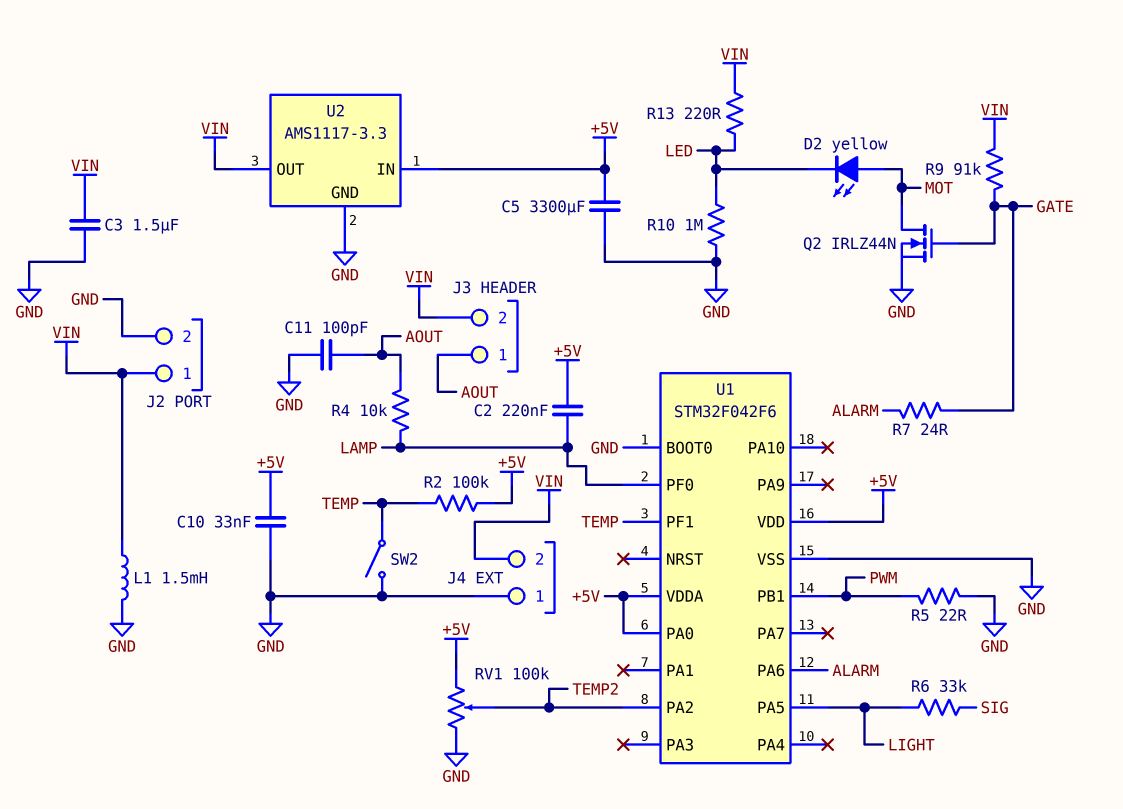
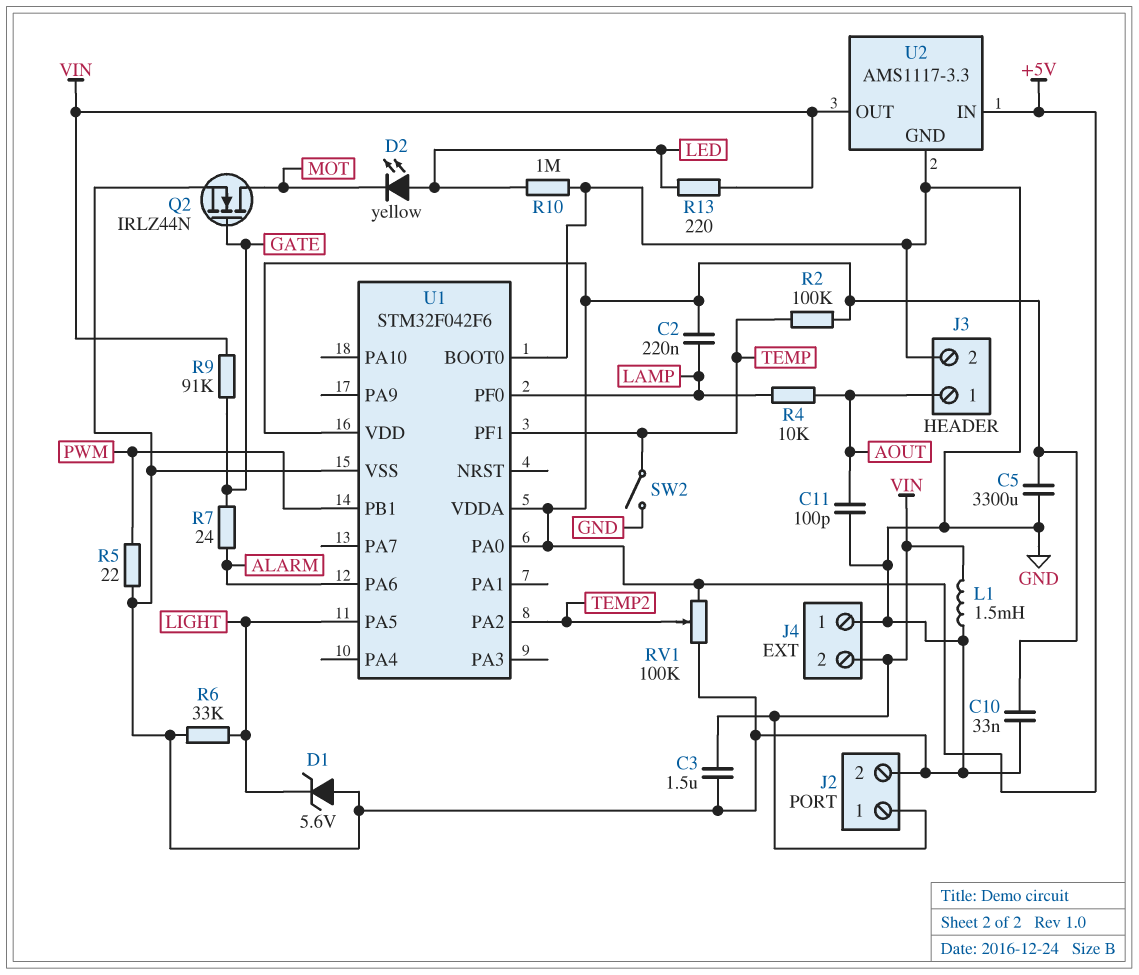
D1: none -> zener 5.6V (A GND, K LIGHT)
D2: LED yellow (A MOT, K LED) -> LED yellow (A LED, K MOT)
J3 pin 2: VIN -> GND
R6: 33k (LIGHT, SIG) -> 33k (GND, LIGHT)

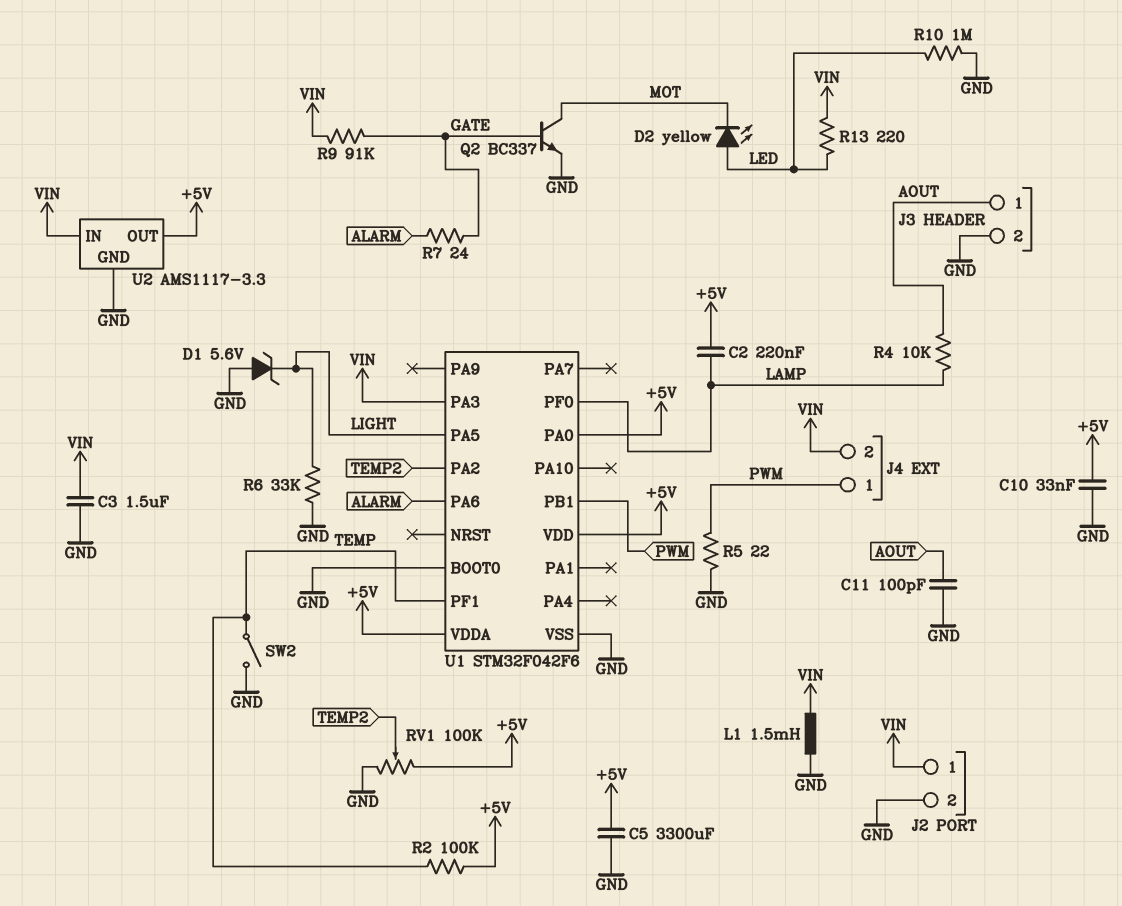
J4 pin 1: GND -> PWM
Q2: NMOS IRLZ44N (G GATE, D MOT, S GND) -> NPN BC337 (B GATE, C MOT, E GND)
U1 pin PA3: none -> VIN
U2 pin IN: +5V -> VIN
U2 pin OUT: VIN -> +5V

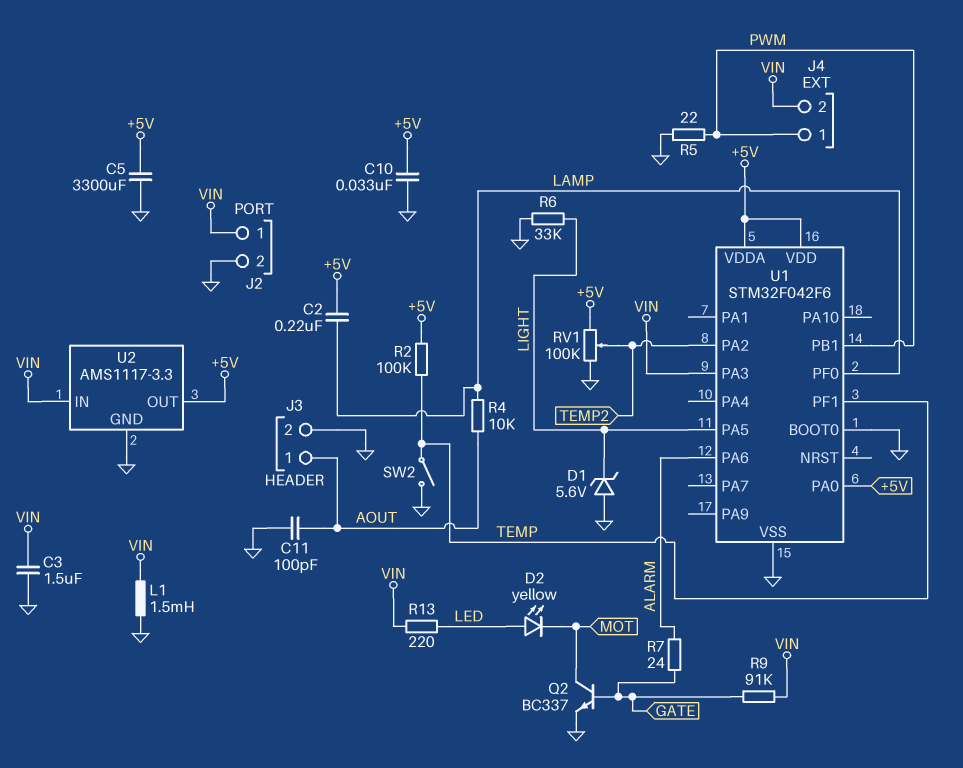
R10: 1M (GND, LED) -> none

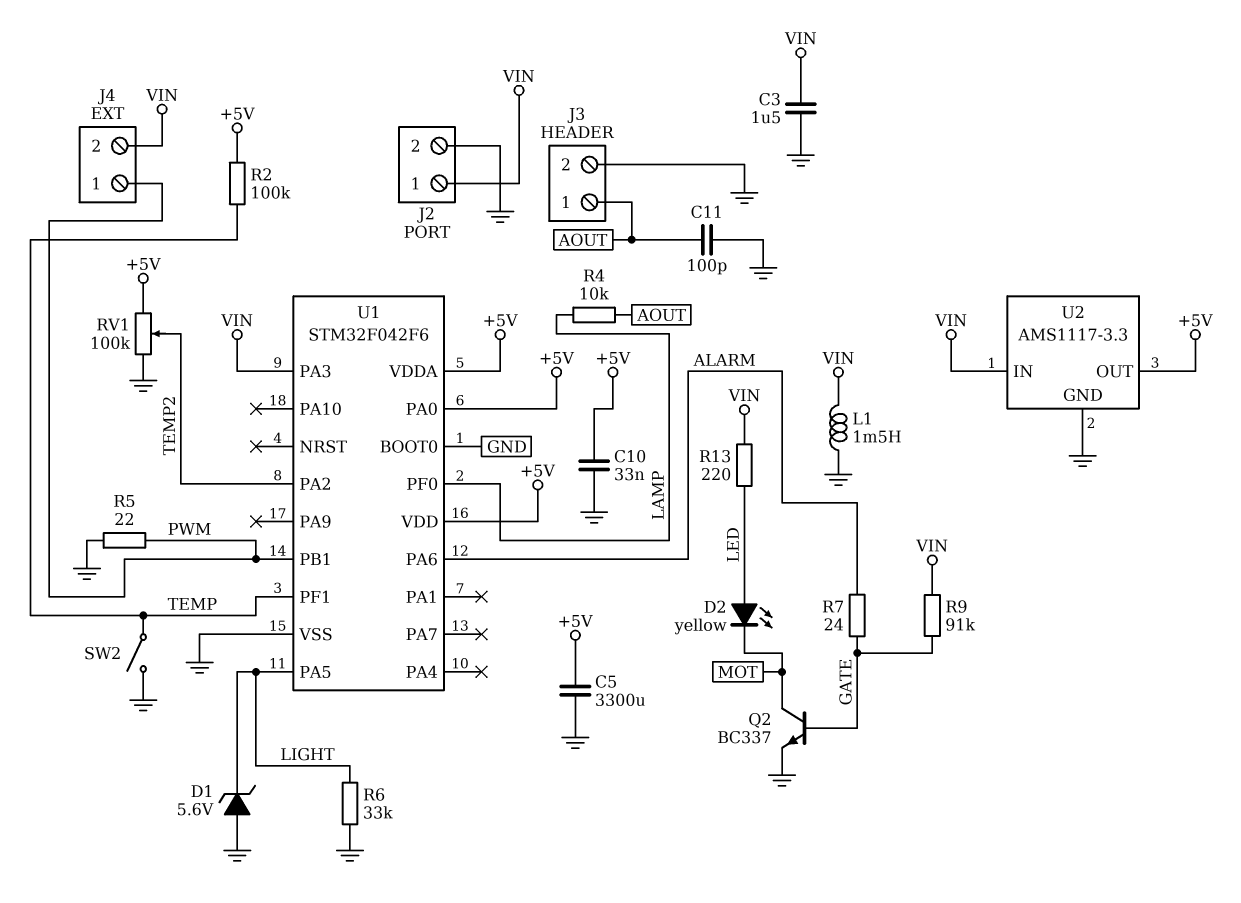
C2: 220nF (+5V, LAMP) -> none

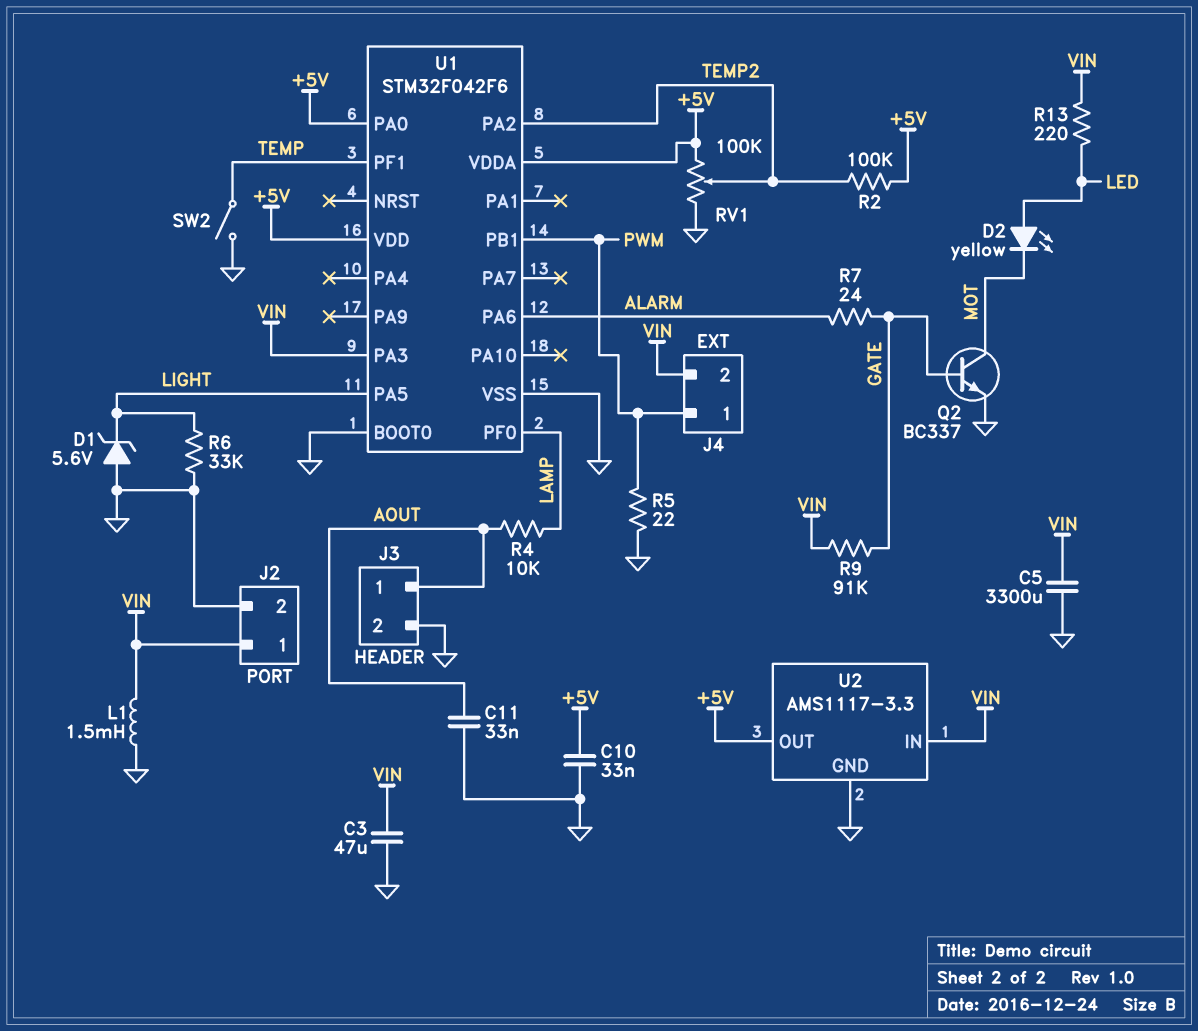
C3: 1.5uF (GND, VIN) -> 47uF (GND, VIN)
C5: 3300uF (+5V, GND) -> 3300uF (GND, VIN)
C11: 100pF (AOUT, GND) -> 33nF (AOUT, GND)
R2: 100k (+5V, TEMP) -> 100k (+5V, TEMP2)

